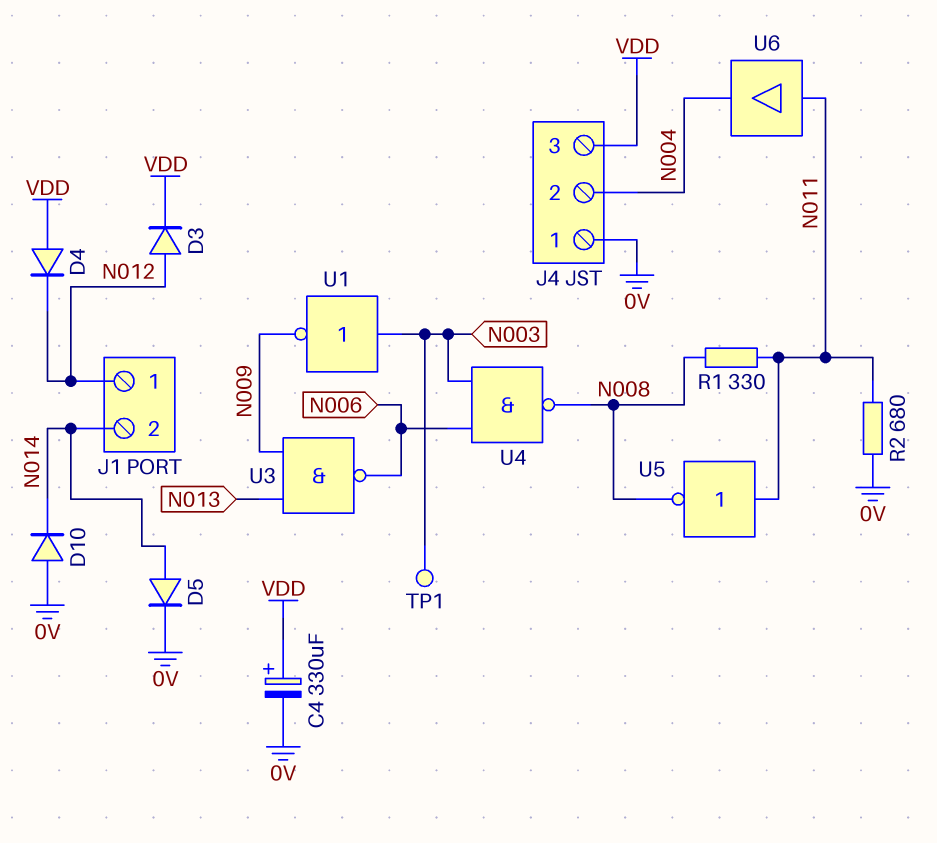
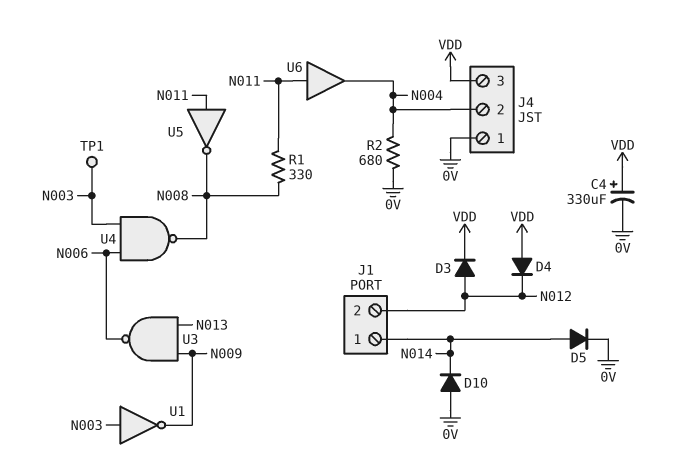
J1 pin 1: N012 -> N014
J1 pin 2: N014 -> N012
R2: 680 (0V, N011) -> 680 (0V, N004)

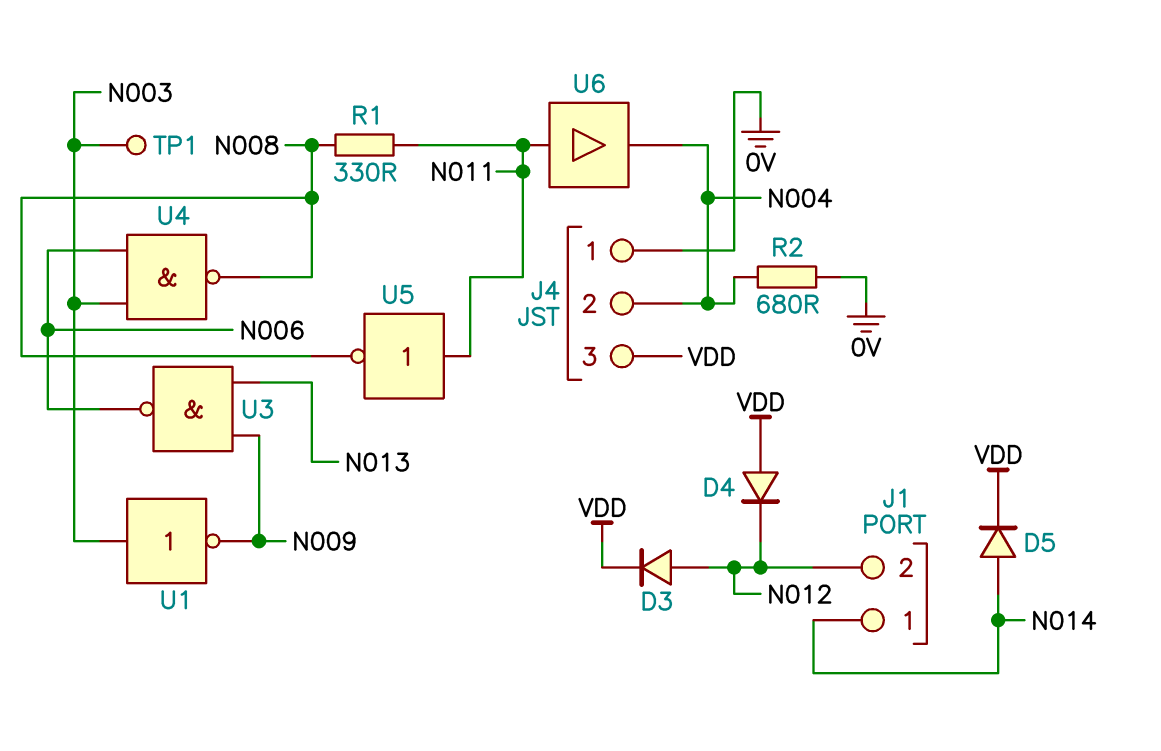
C4: 330uF (plus VDD, minus 0V) -> none
D5: diode (A N014, K 0V) -> diode (A N014, K VDD)
D10: diode (A 0V, K N014) -> none

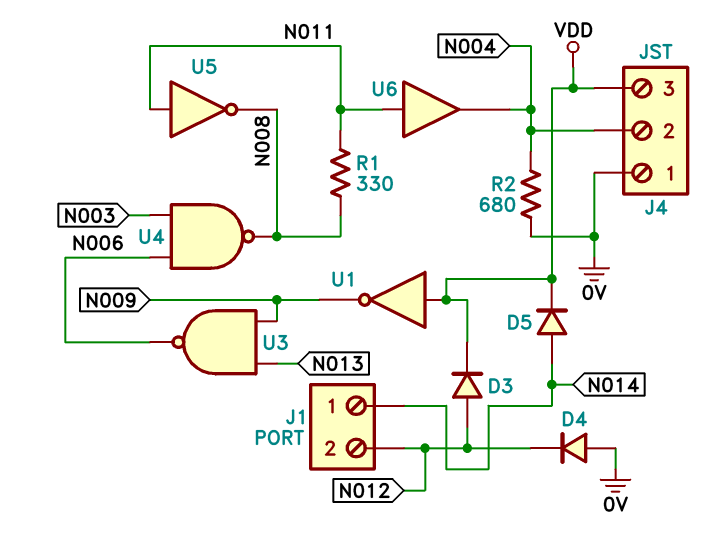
D4: diode (A VDD, K N012) -> diode (A 0V, K N012)
TP1: test point (N003) -> none
U1: NOT (in N003, out N009) -> NOT (in VDD, out N009)

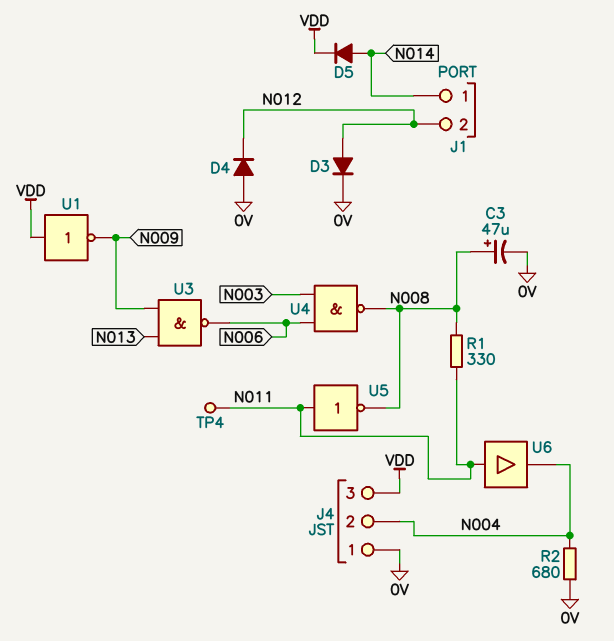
C3: none -> 47uF (plus N008, minus 0V)
D3: diode (A N012, K VDD) -> diode (A N012, K 0V)
TP4: none -> test point (N011)

